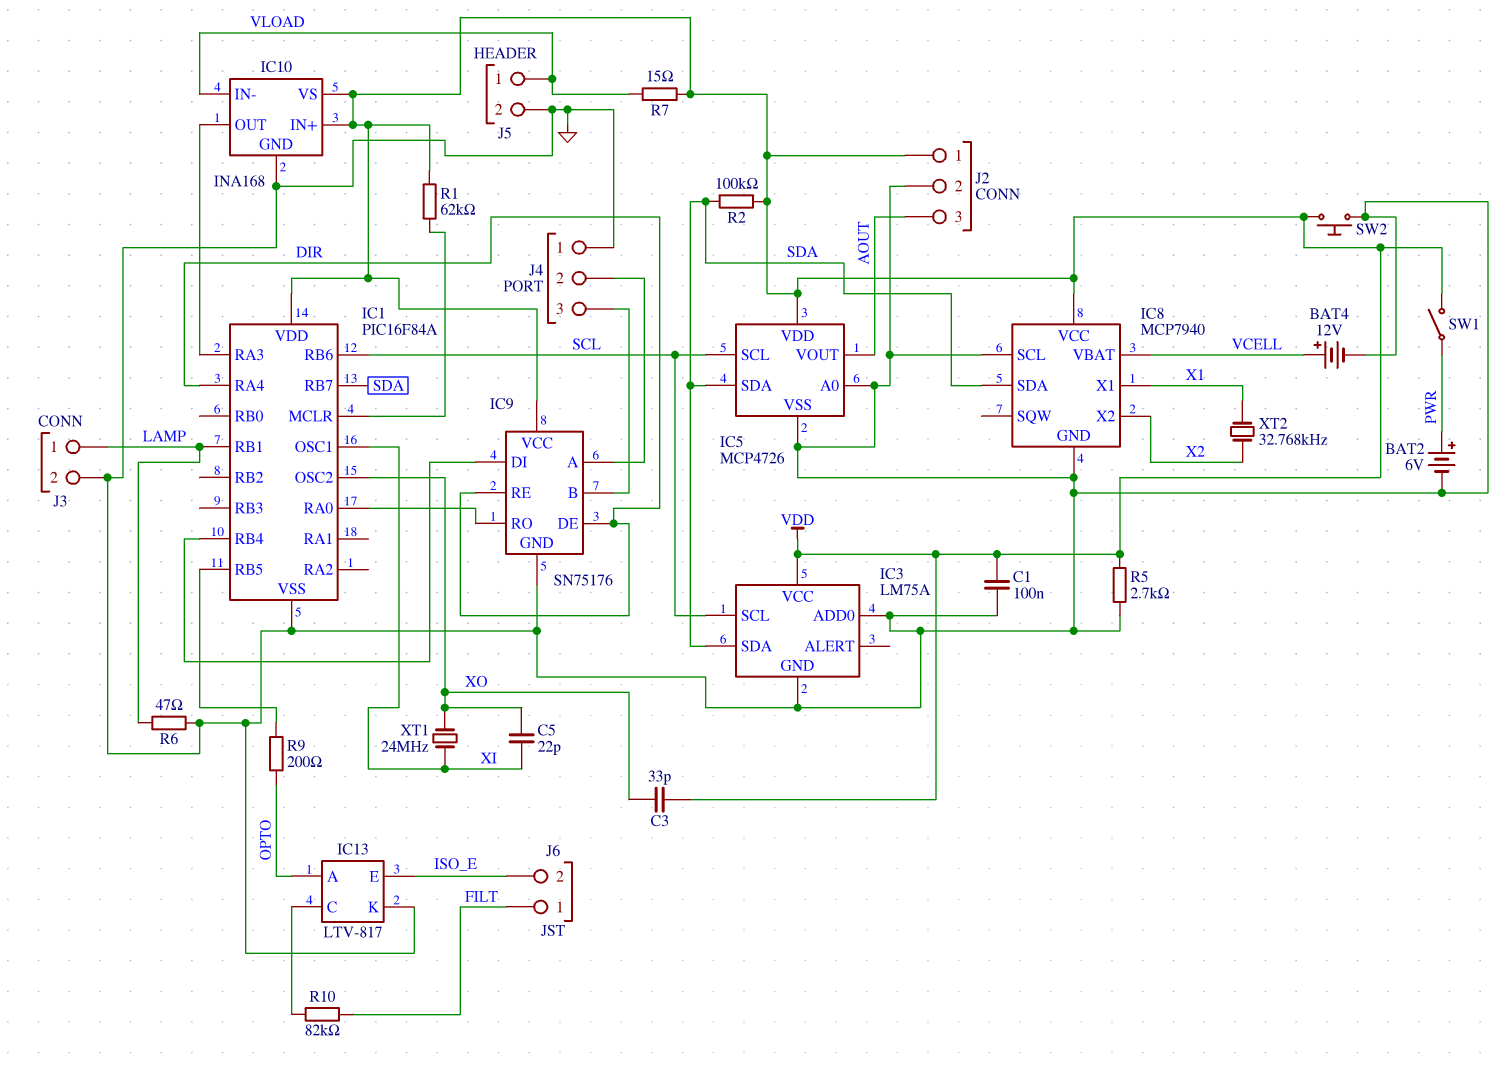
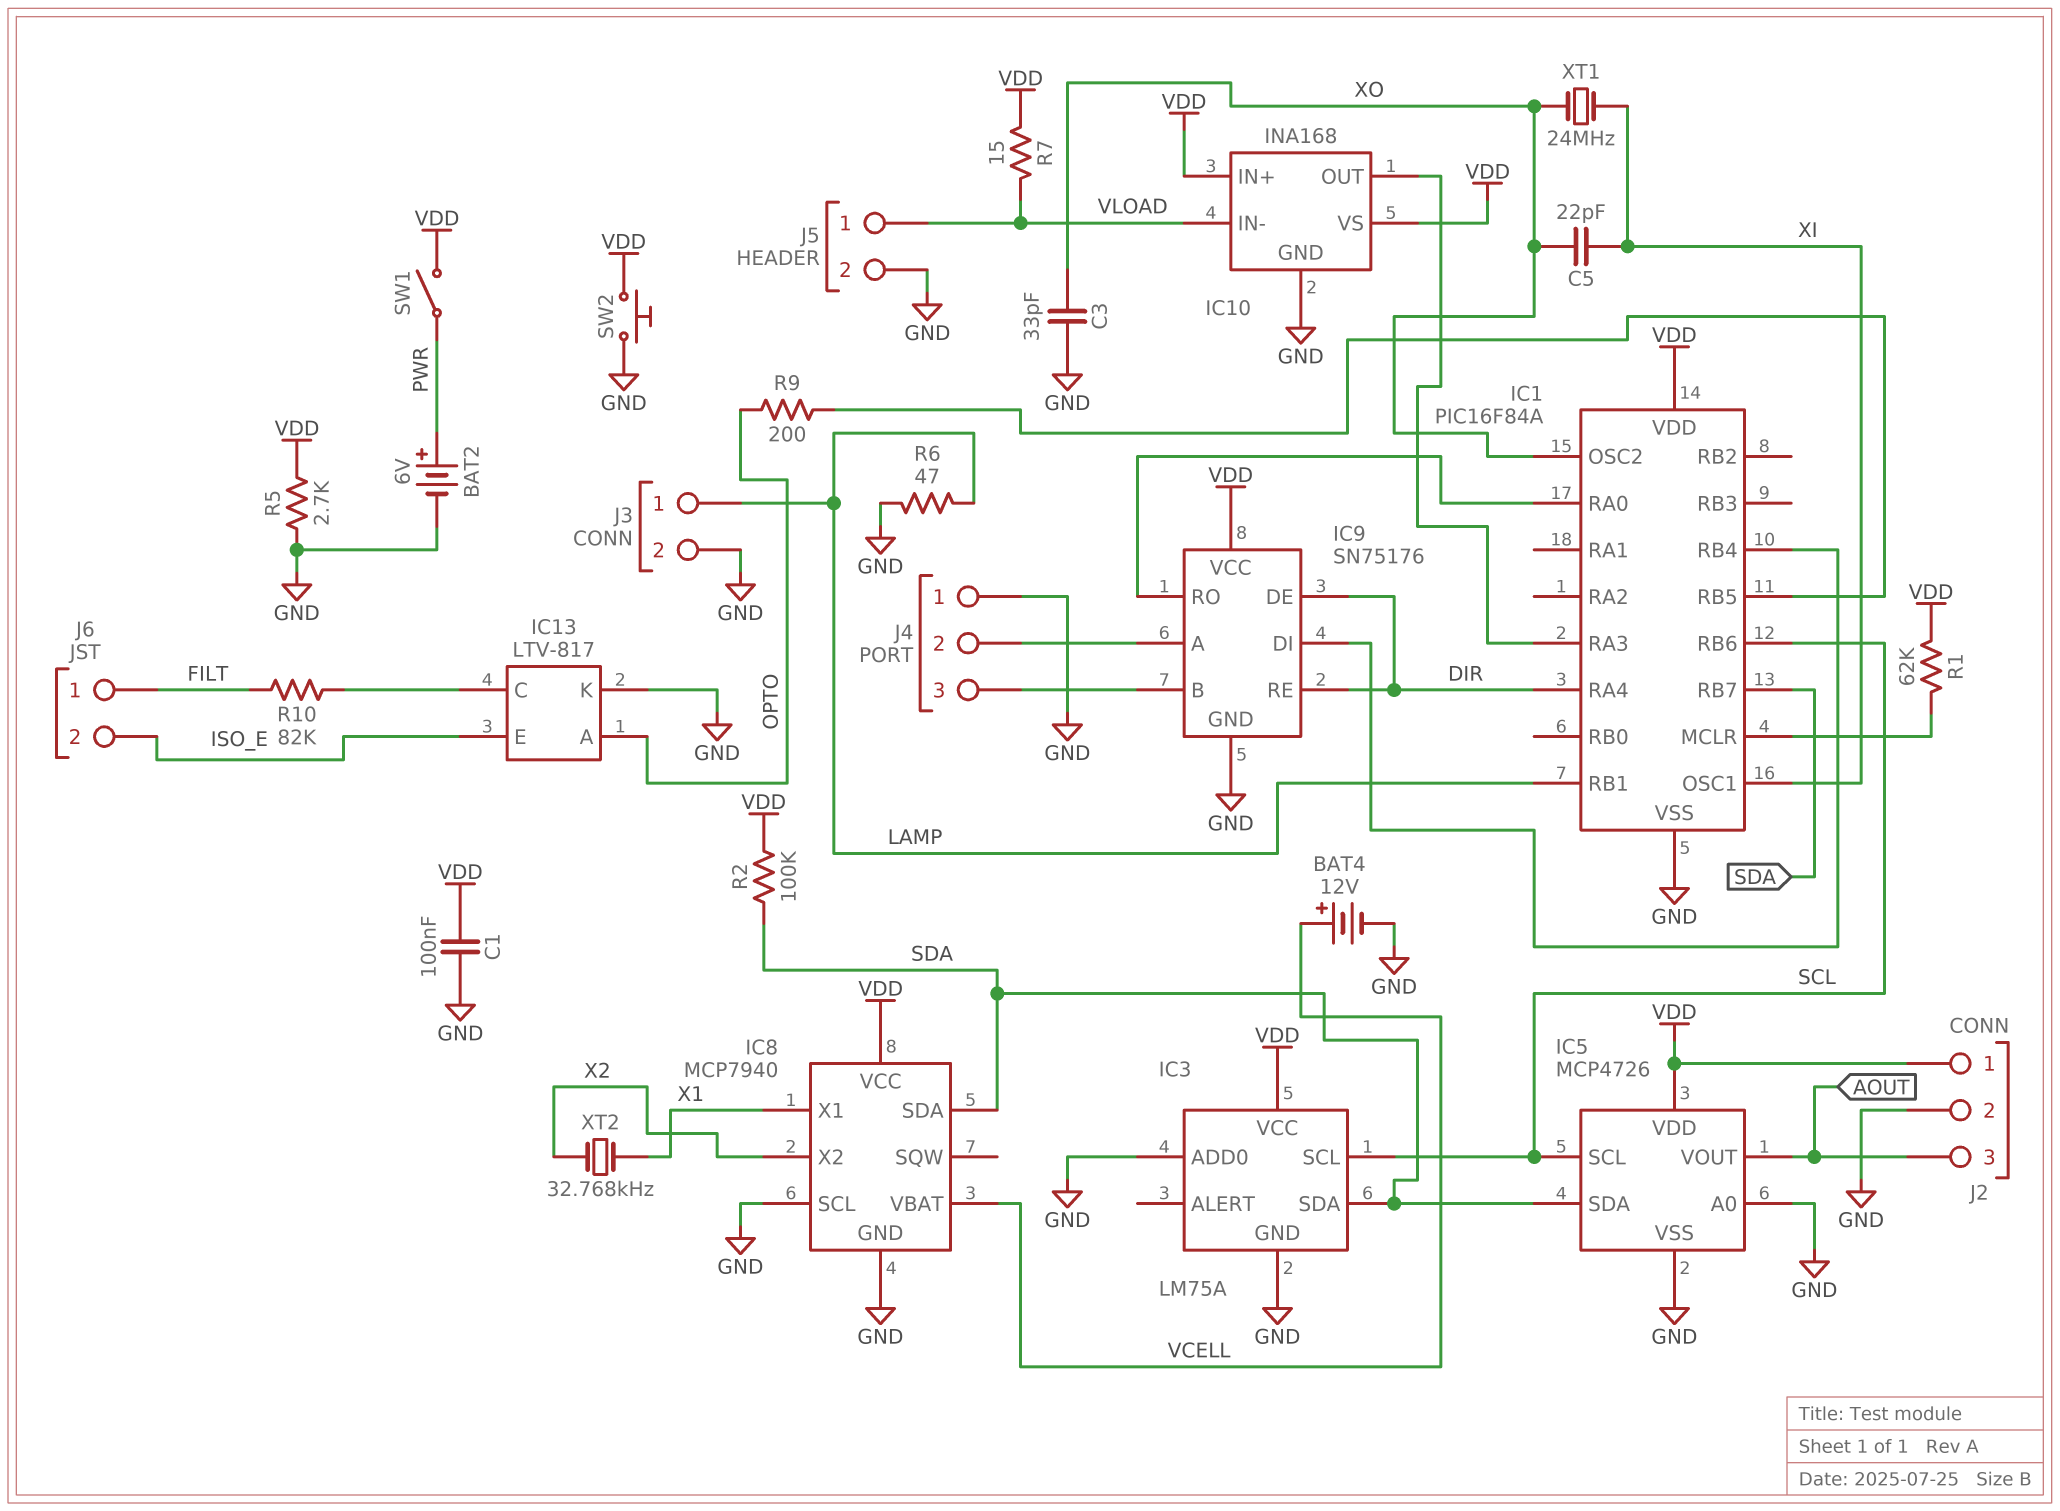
C3: 33pF (VDD, XO) -> 33pF (GND, XO)

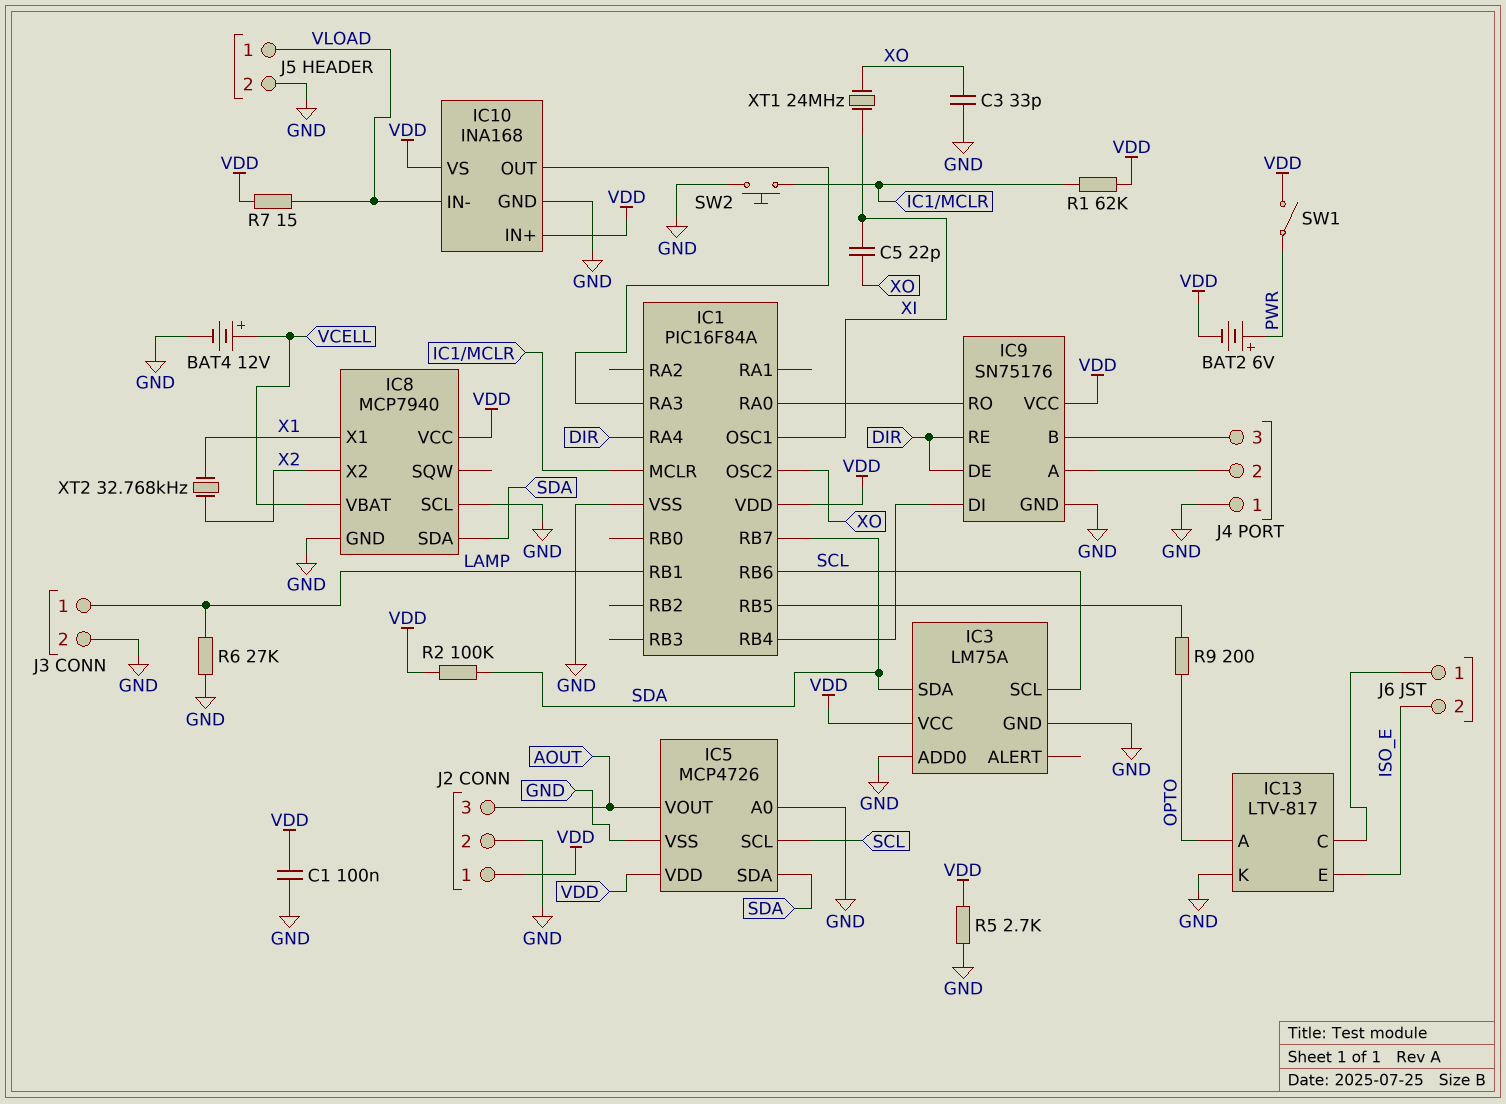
BAT2: 6V (plus PWR, minus GND) -> 6V (plus PWR, minus VDD)
J6 pin 1: FILT -> IC13/C
R6: 47 (GND, LAMP) -> 27k (GND, LAMP)
R10: 82k (FILT, IC13/C) -> none
SW2: button (GND, VDD) -> button (GND, IC1/MCLR)

